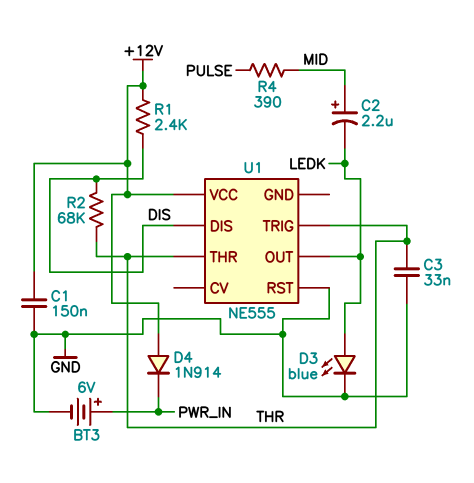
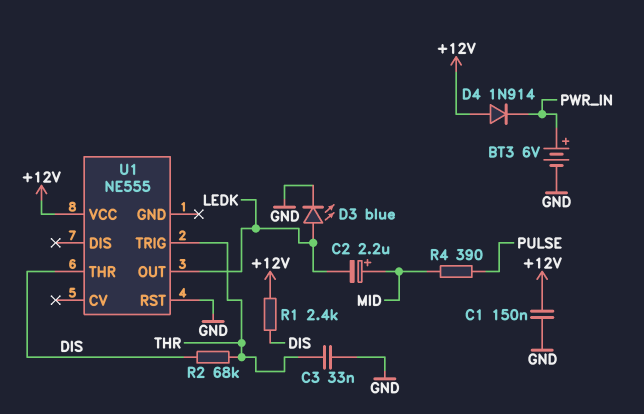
U1 pin DIS: DIS -> none
U1 pin THR: THR -> DIS

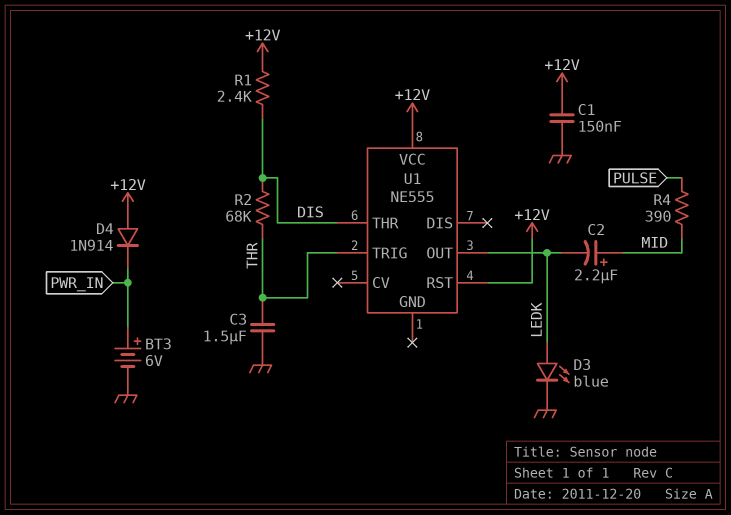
C3: 33nF (GND, THR) -> 1.5uF (GND, THR)
U1 pin RST: GND -> +12V

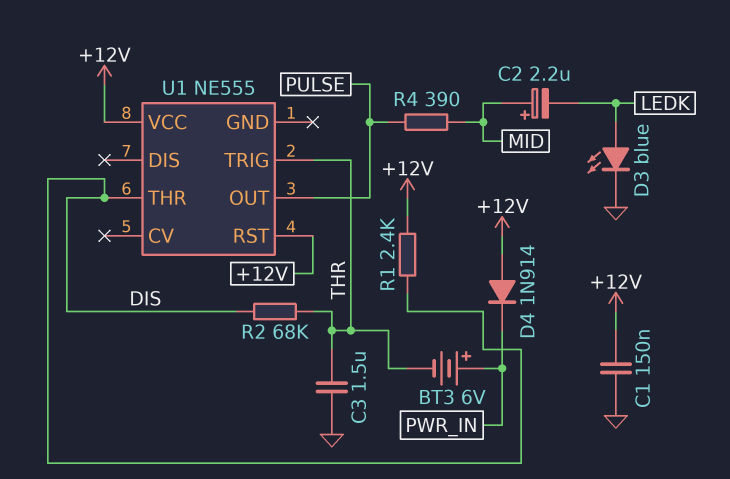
BT3: 6V (plus PWR_IN, minus GND) -> 6V (plus PWR_IN, minus THR)
U1 pin OUT: LEDK -> PULSE

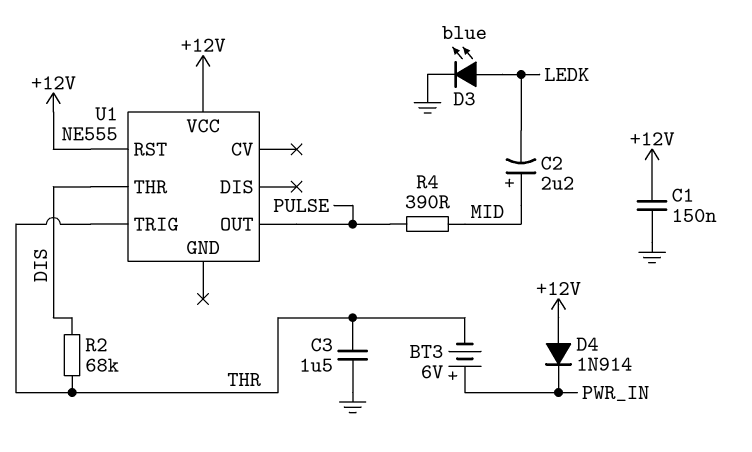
R1: 2.4k (+12V, DIS) -> none

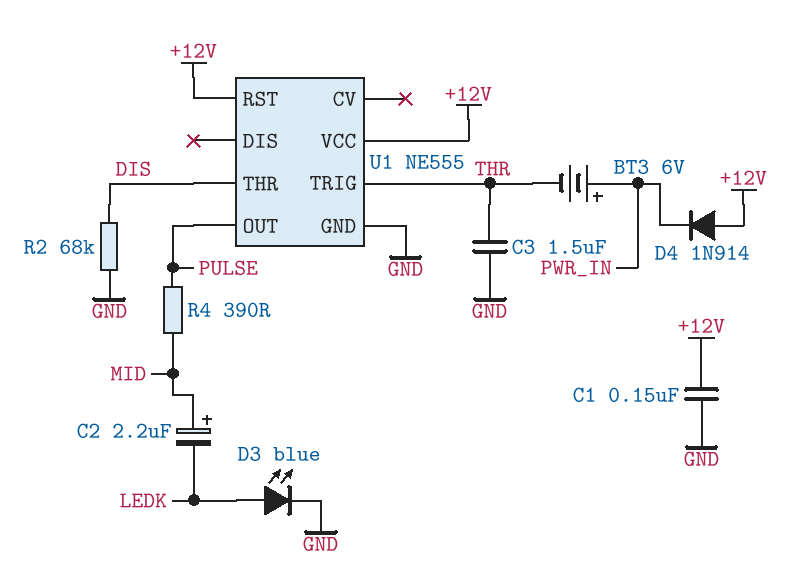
R2: 68k (DIS, THR) -> 68k (DIS, GND)
U1 pin GND: none -> GND

